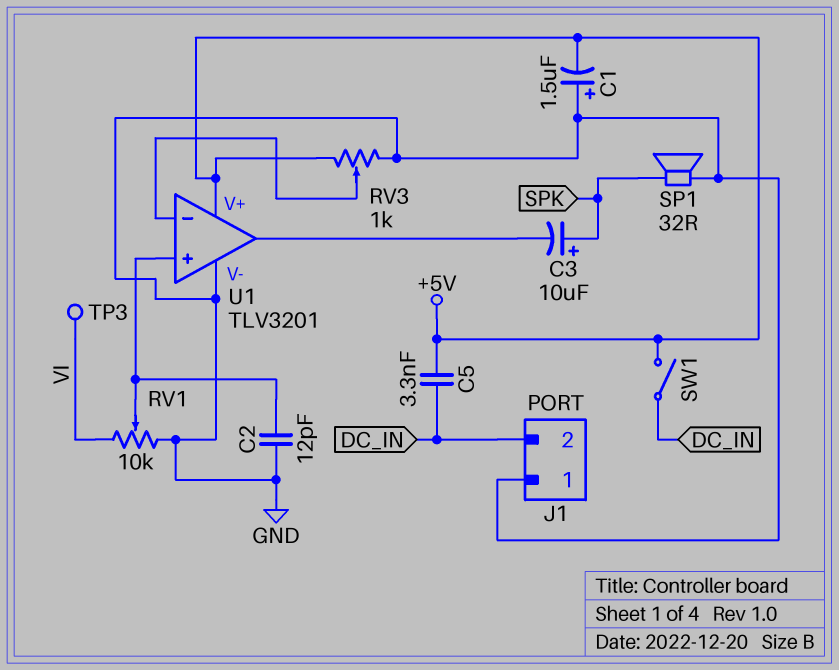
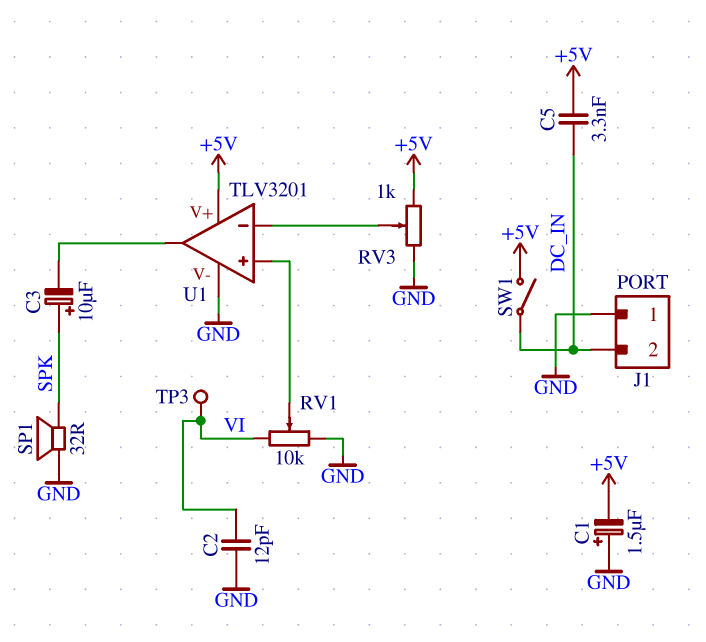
C2: 12pF (GND, U1/in+) -> 12pF (GND, VI)

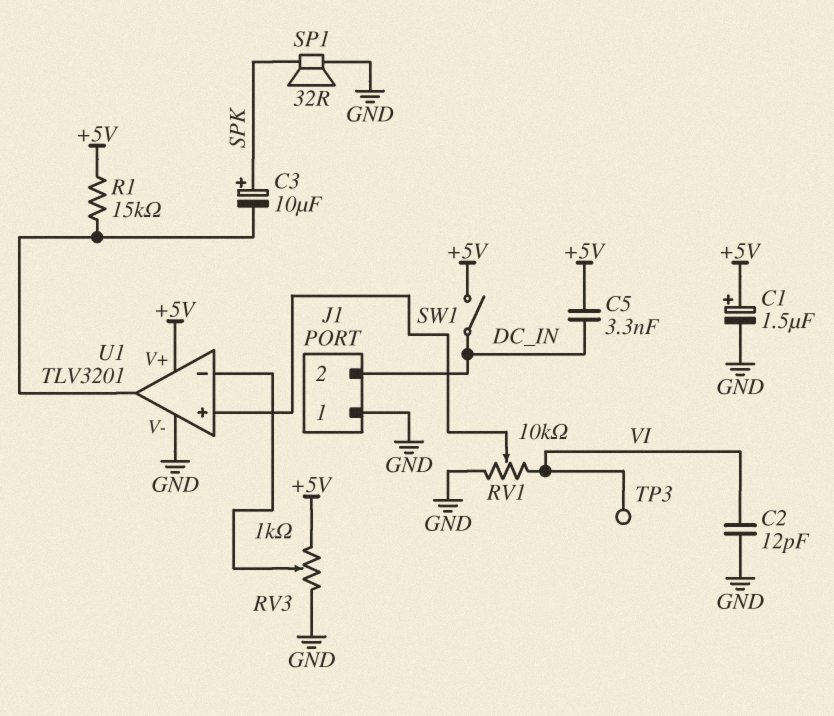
C1: 1.5uF (plus GND, minus +5V) -> 1.5uF (plus +5V, minus GND)
R1: none -> 15k (+5V, U1/out)

